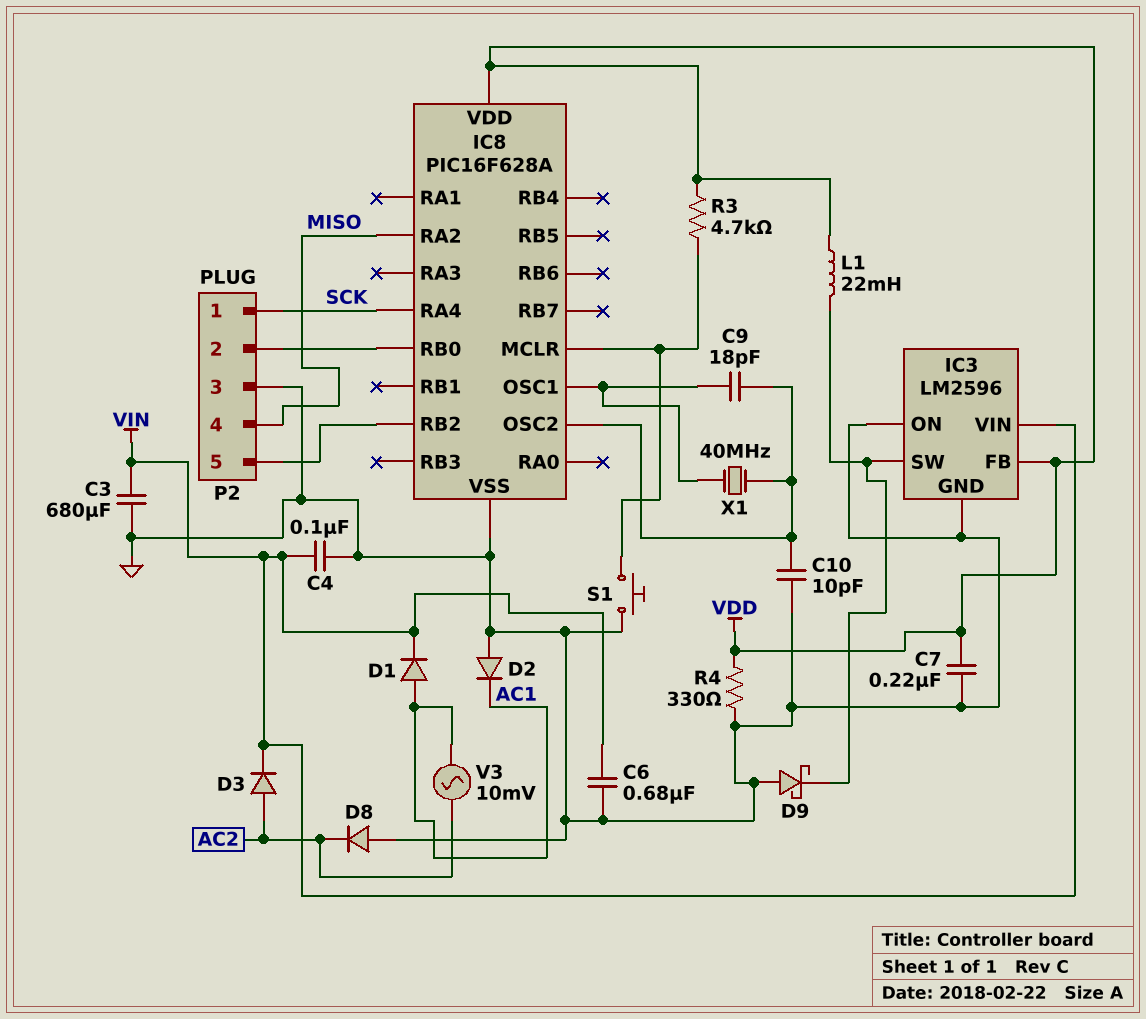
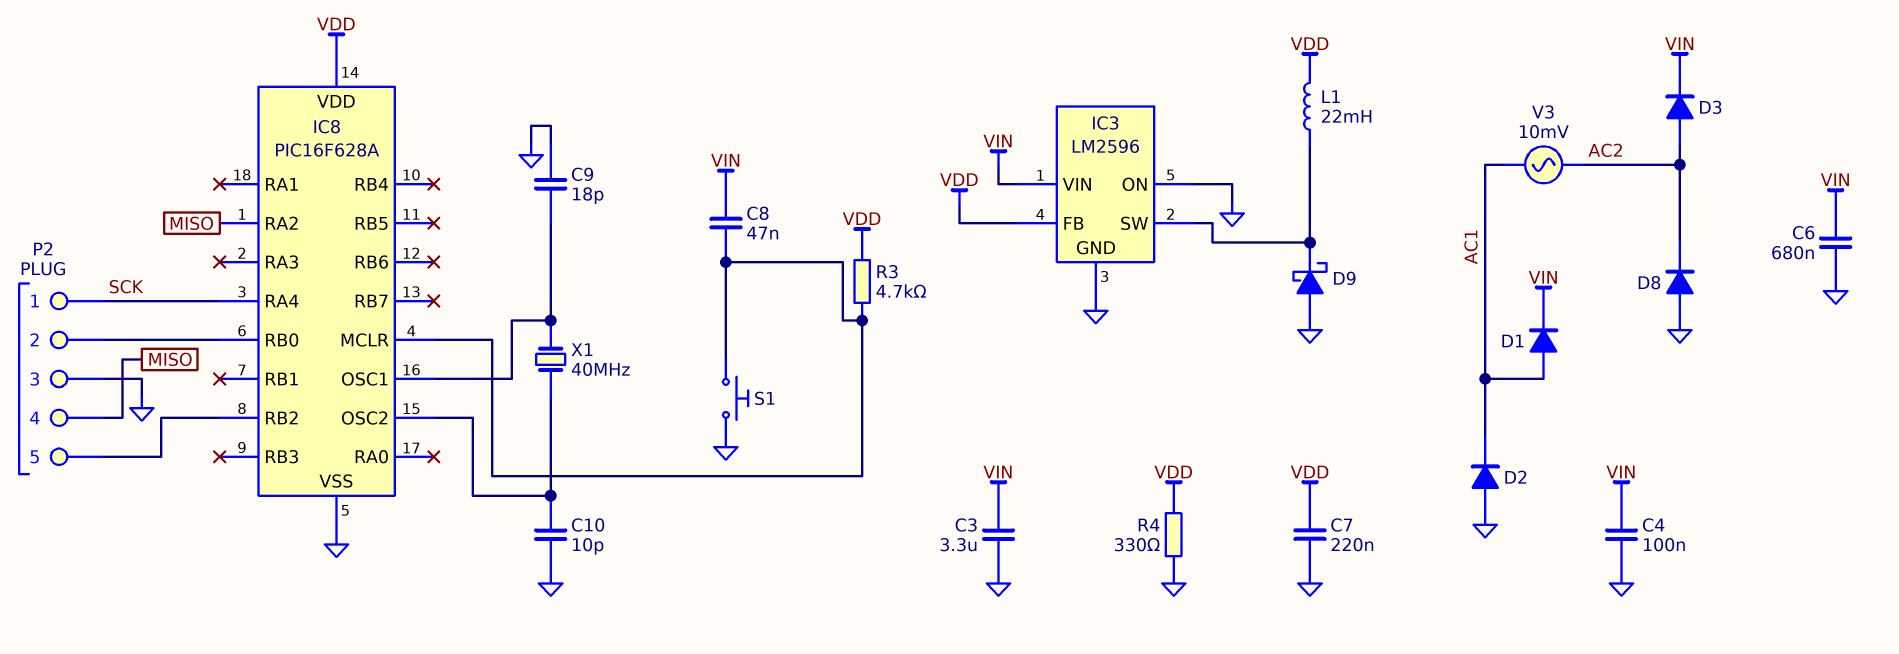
C3: 680uF (GND, VIN) -> 3.3uF (GND, VIN)
C8: none -> 47nF (IC8/MCLR, VIN)
C9: 18pF (IC8/OSC1, IC8/OSC2) -> 18pF (GND, IC8/OSC1)

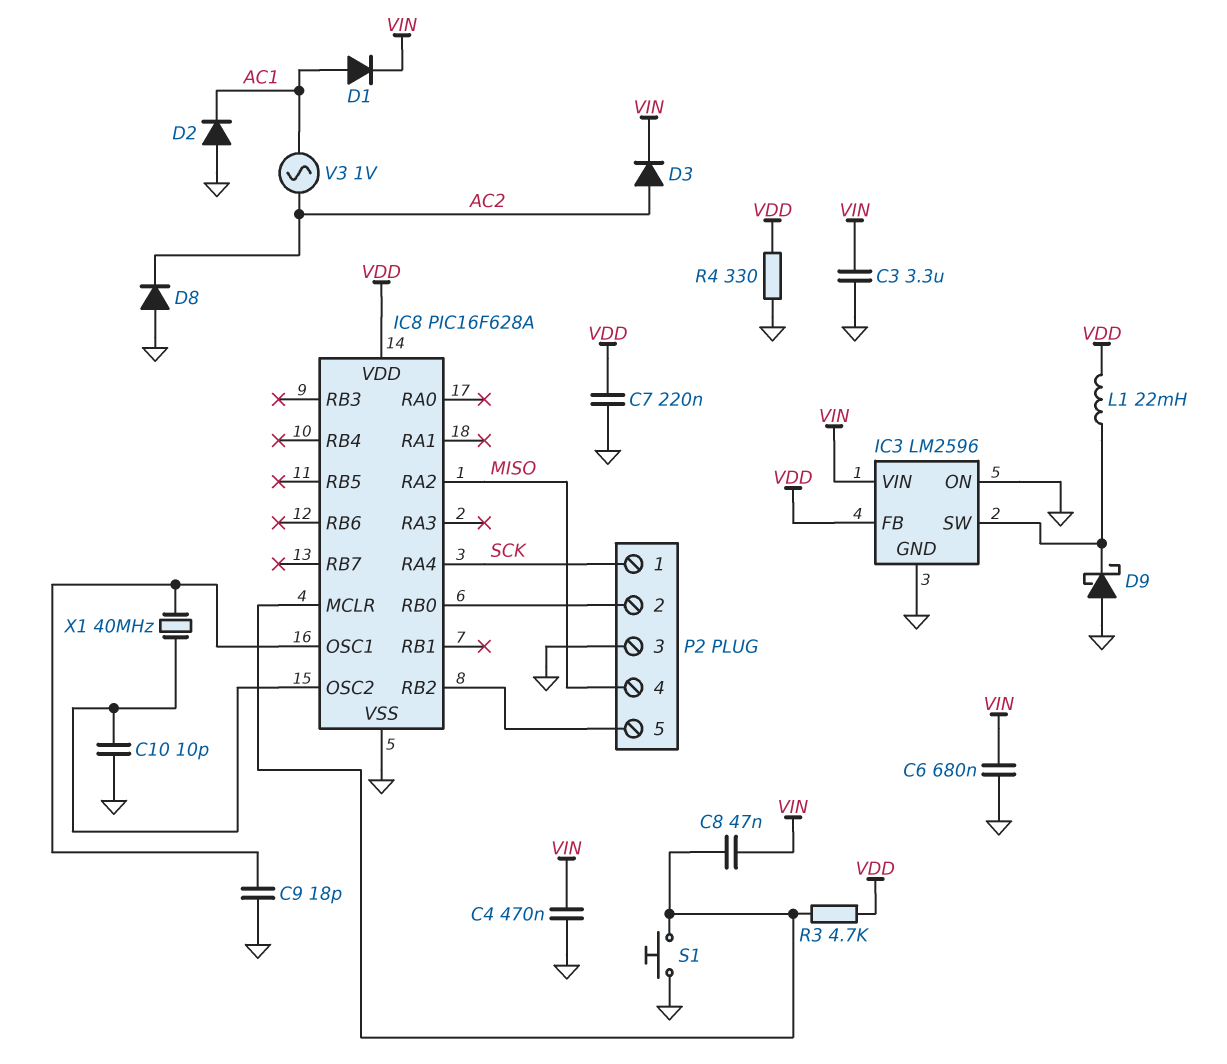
C4: 100nF (GND, VIN) -> 470nF (GND, VIN)
V3: AC 10mV (AC1, AC2) -> AC 1V (AC1, AC2)

